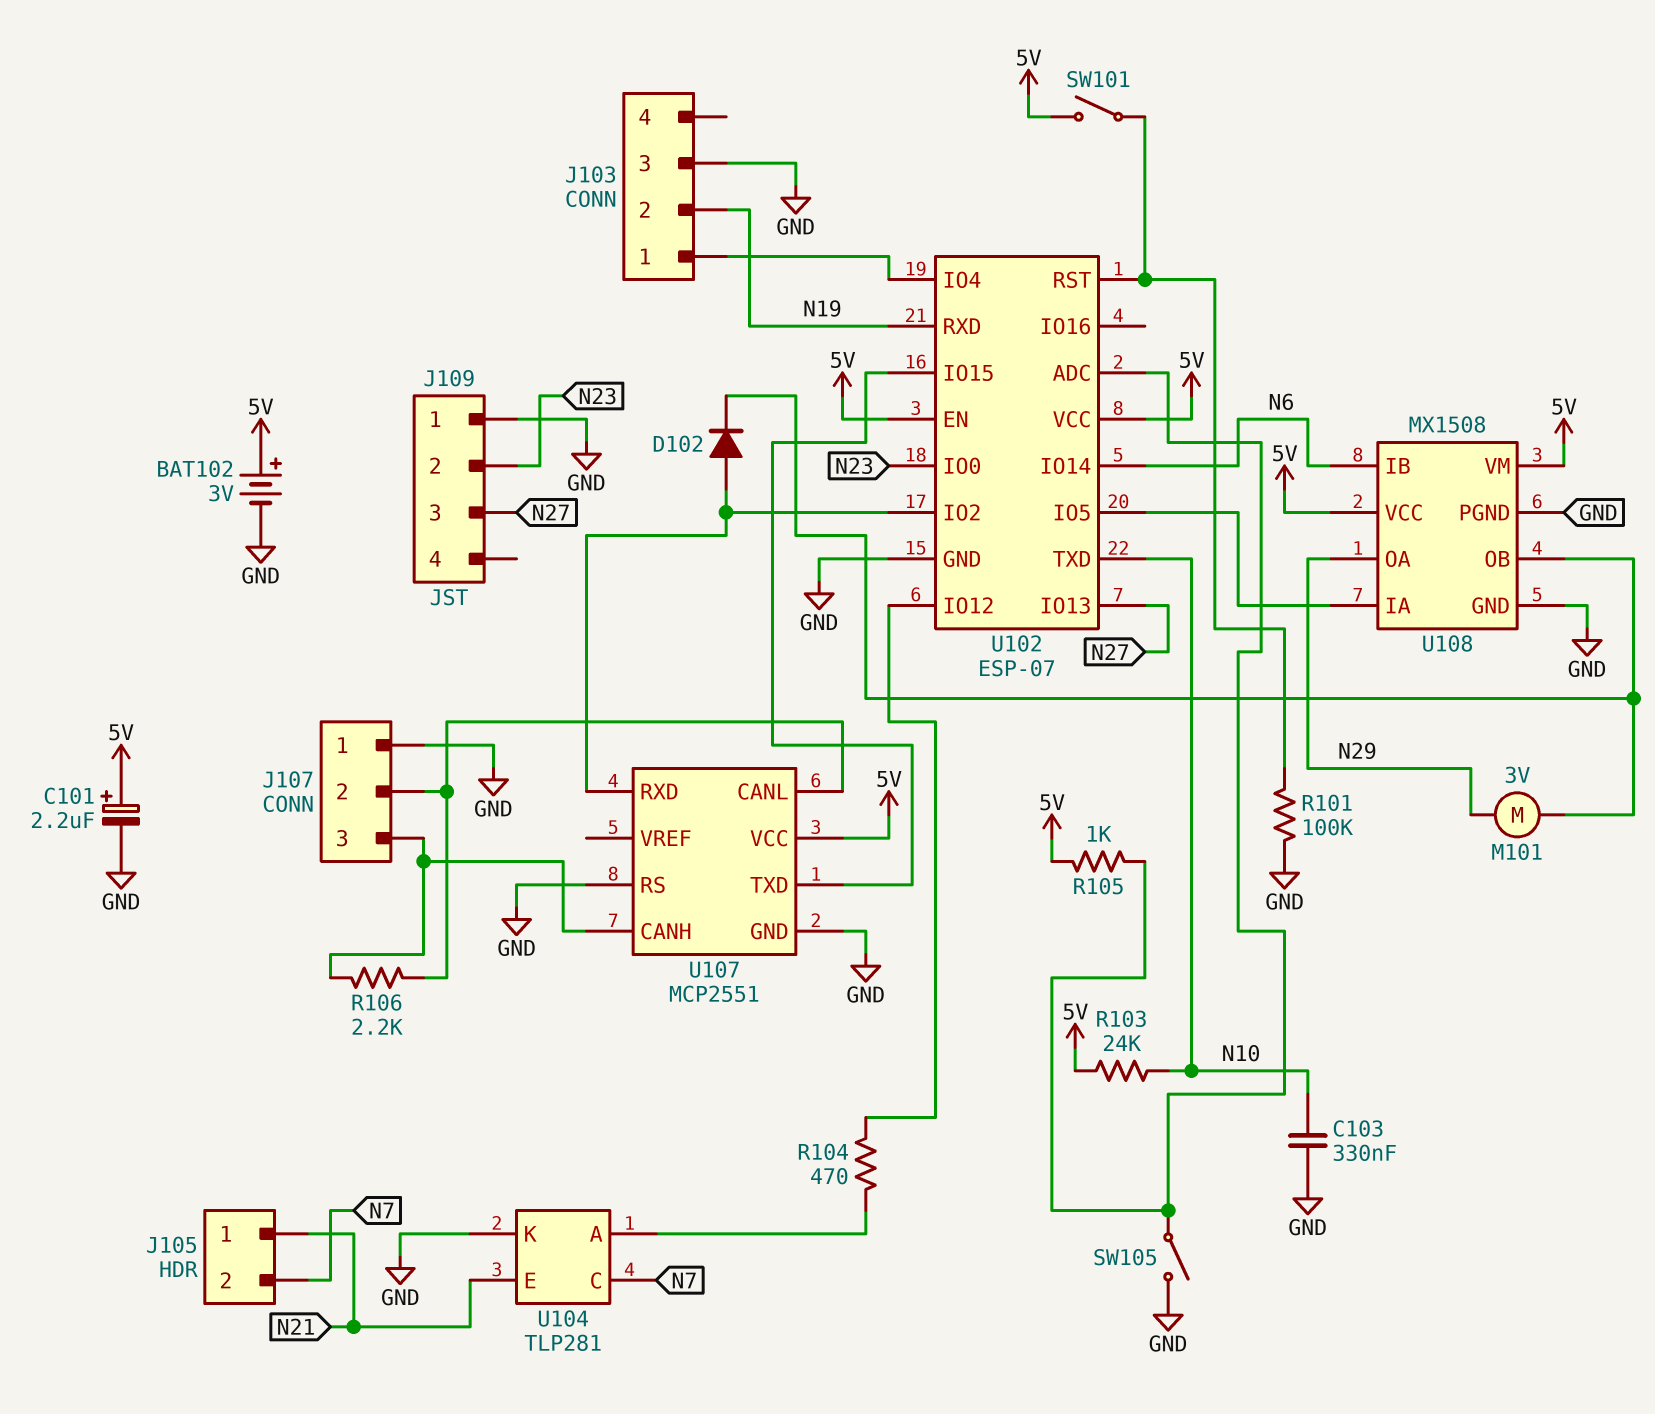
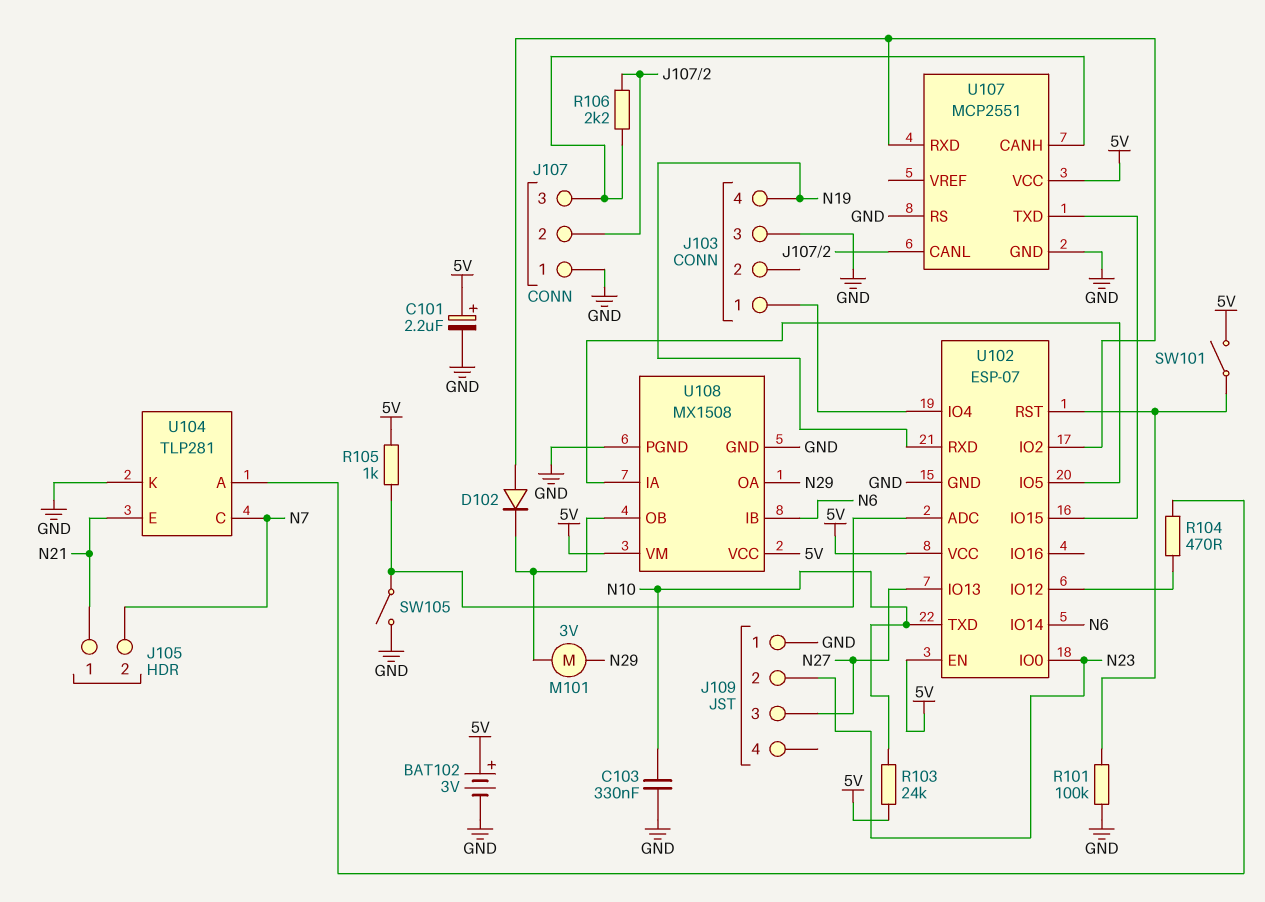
J103 pin 2: N19 -> none
J103 pin 4: none -> N19

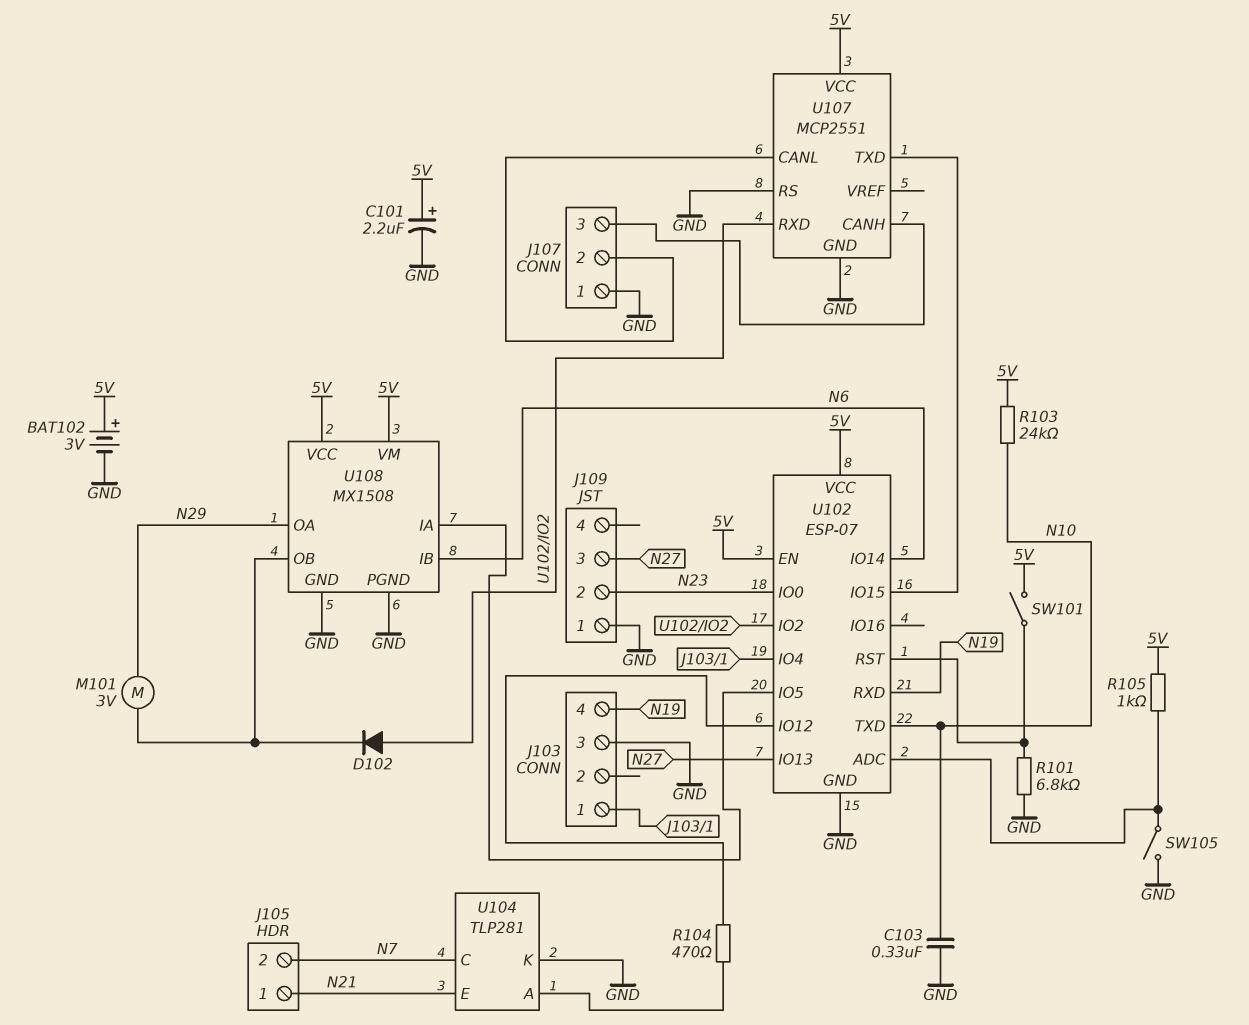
R101: 100k (GND, U102/RST) -> 6.8k (GND, U102/RST)
R106: 2.2k (J107/2, J107/3) -> none

